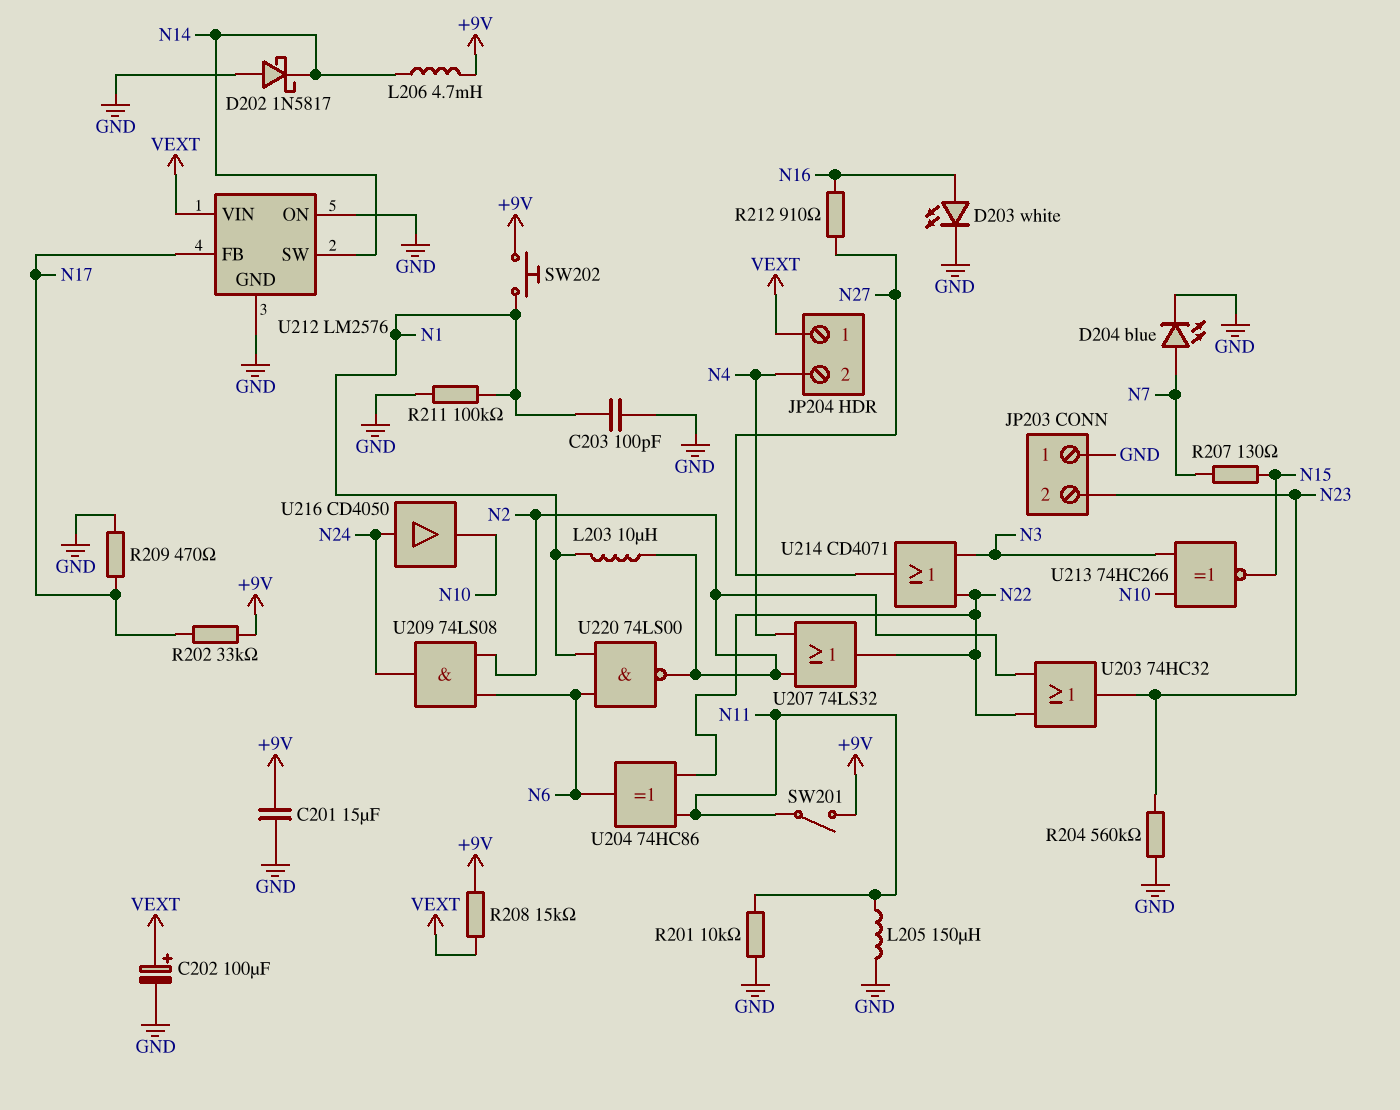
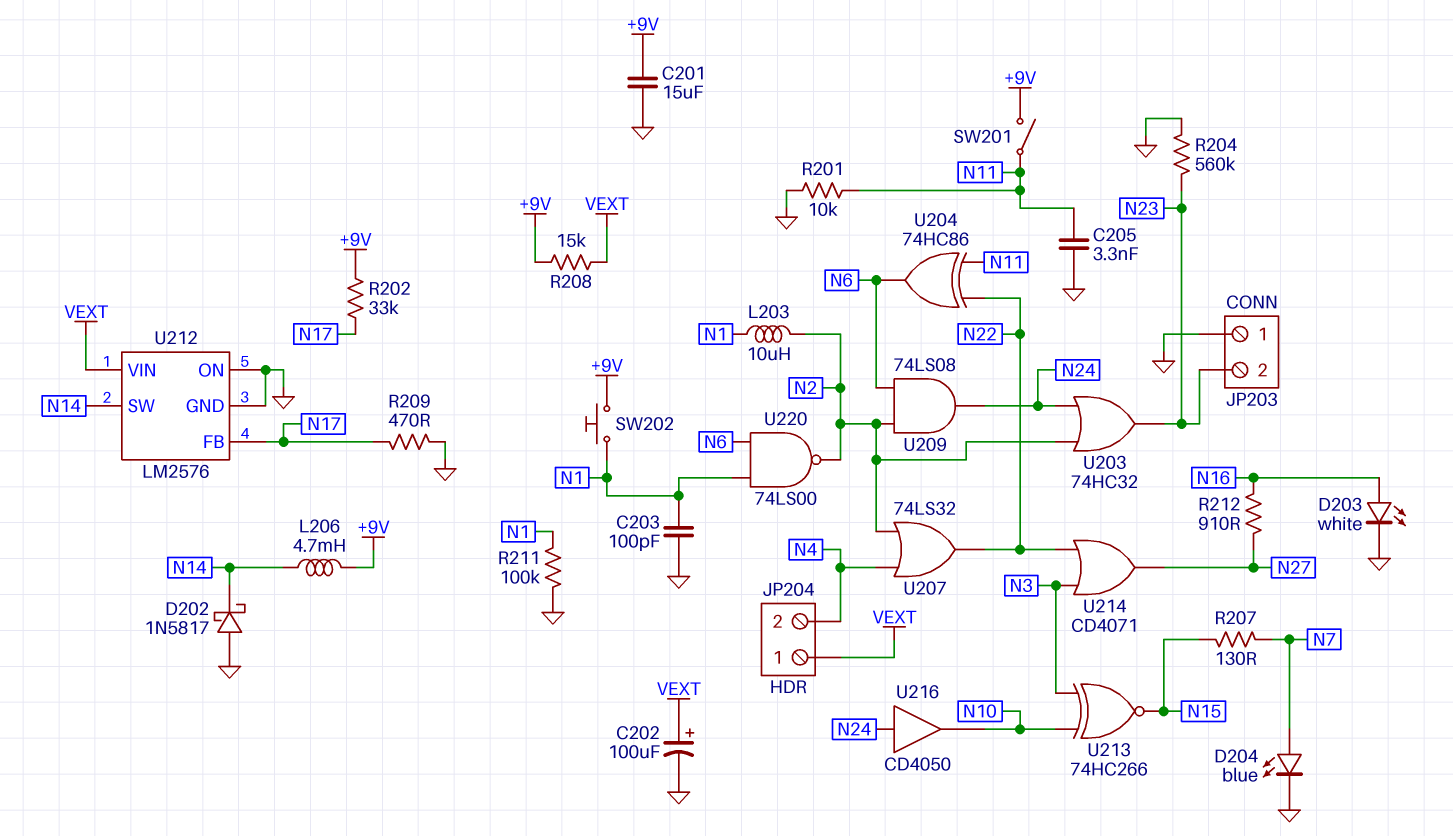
C205: none -> 3.3nF (GND, N11)
L205: 150uH (GND, N11) -> none
U203: OR 74HC32 (in N2, in N22, out N23) -> OR 74HC32 (in N2, in N24, out N23)

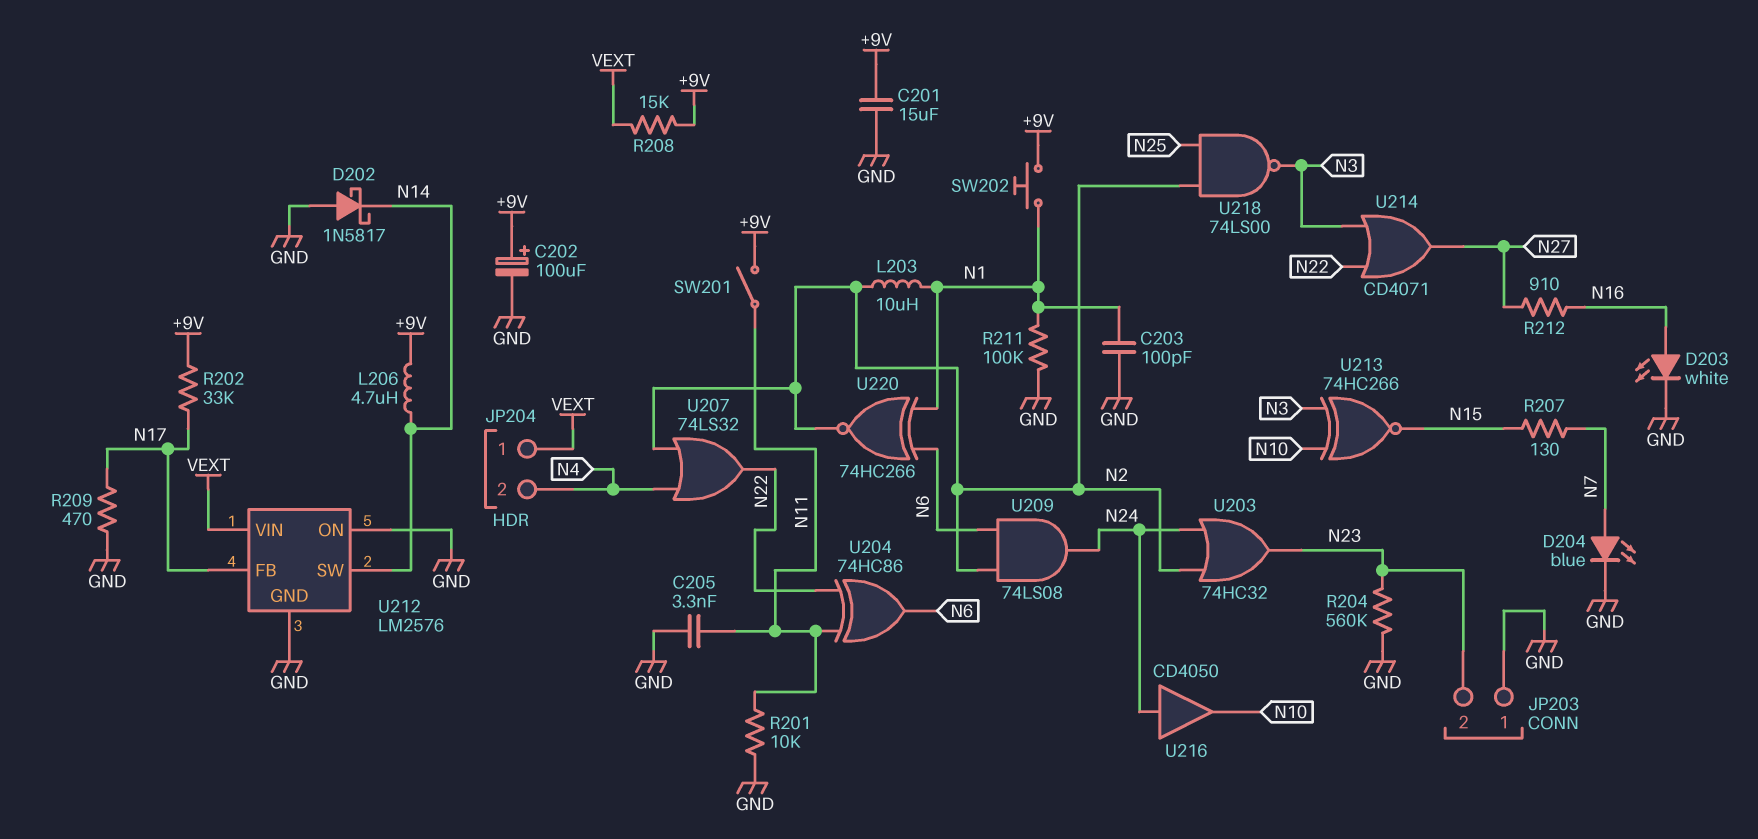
C202: 100uF (plus VEXT, minus GND) -> 100uF (plus +9V, minus GND)
L206: 4.7mH (+9V, N14) -> 4.7uH (+9V, N14)
U218: none -> NAND 74LS00 (in N2, in N25, out N3)
U220: NAND 74LS00 (in N1, in N6, out N2) -> XNOR 74HC266 (in N1, in N6, out N2)

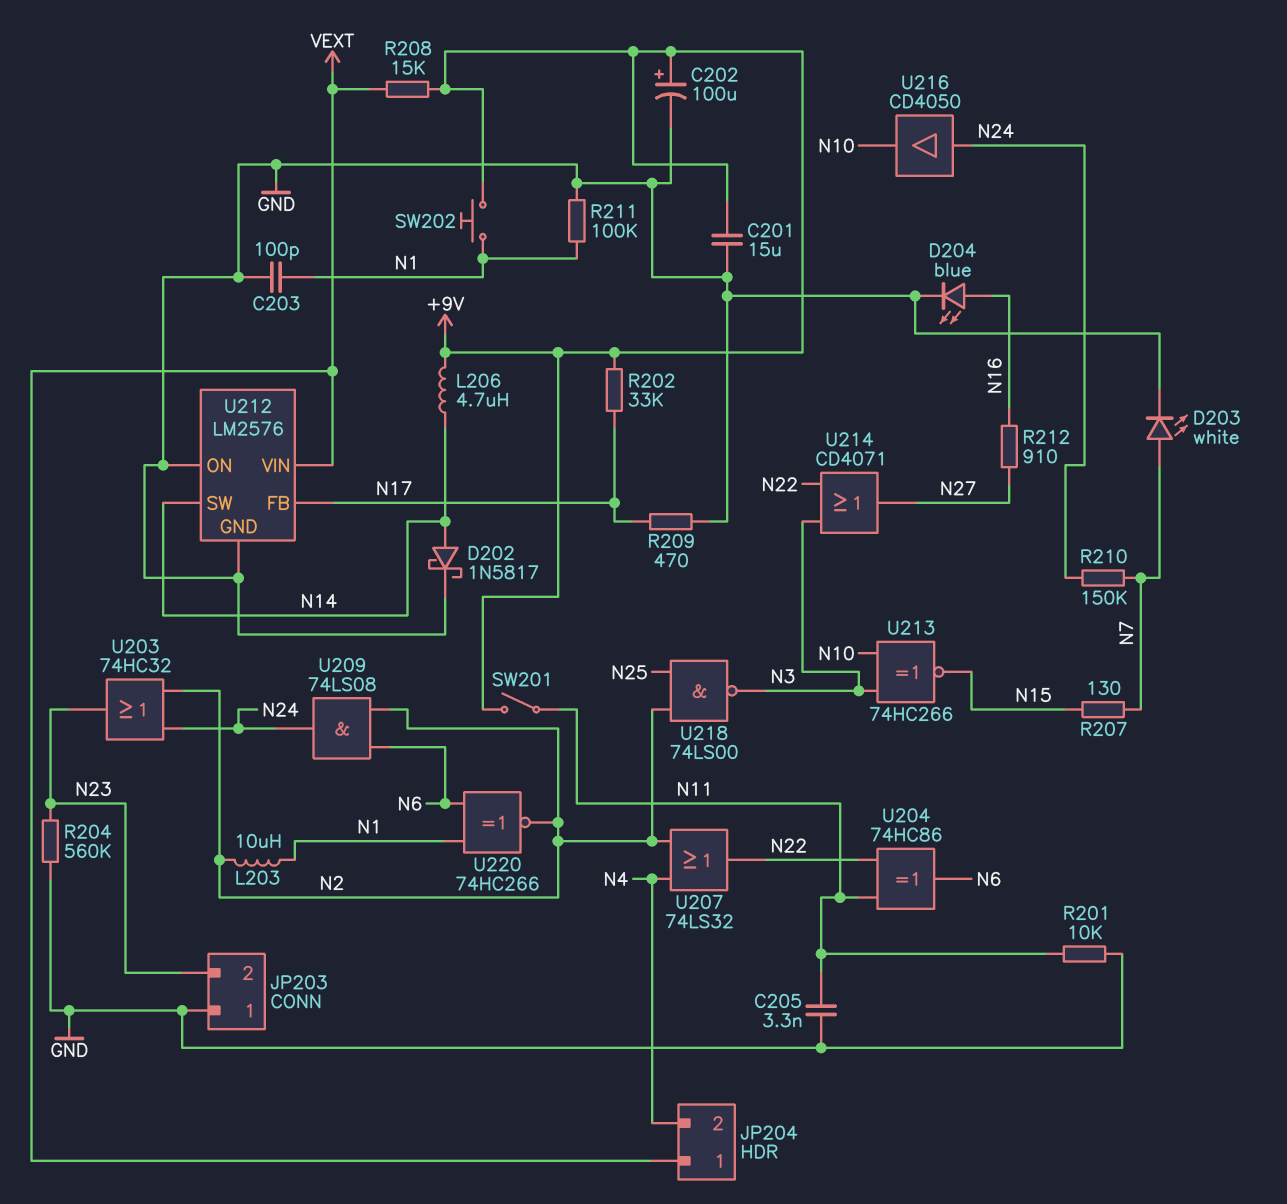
D202: schottky 1N5817 (A GND, K N14) -> schottky 1N5817 (A N14, K GND)
D203: LED white (A N16, K GND) -> LED white (A N7, K GND)
D204: LED blue (A N7, K GND) -> LED blue (A N16, K GND)
R210: none -> 150k (N7, N24)

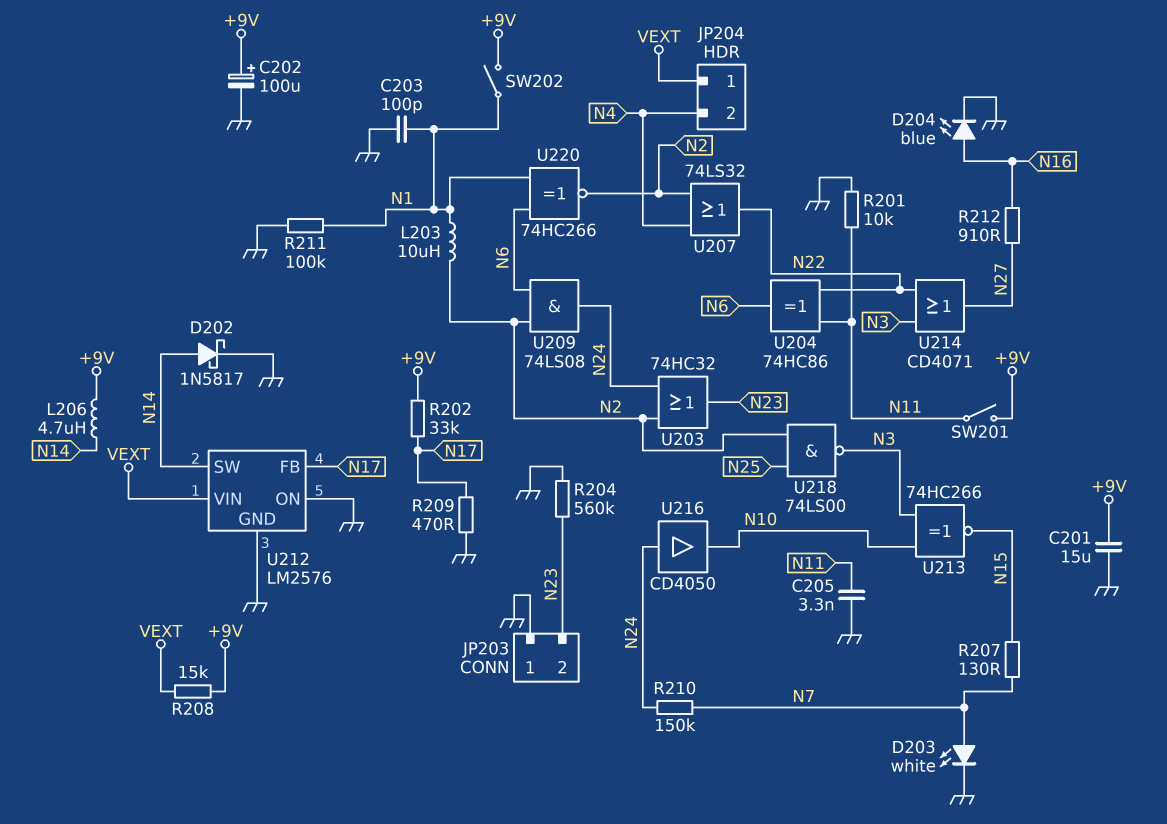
SW202: button (+9V, N1) -> switch (+9V, N1)

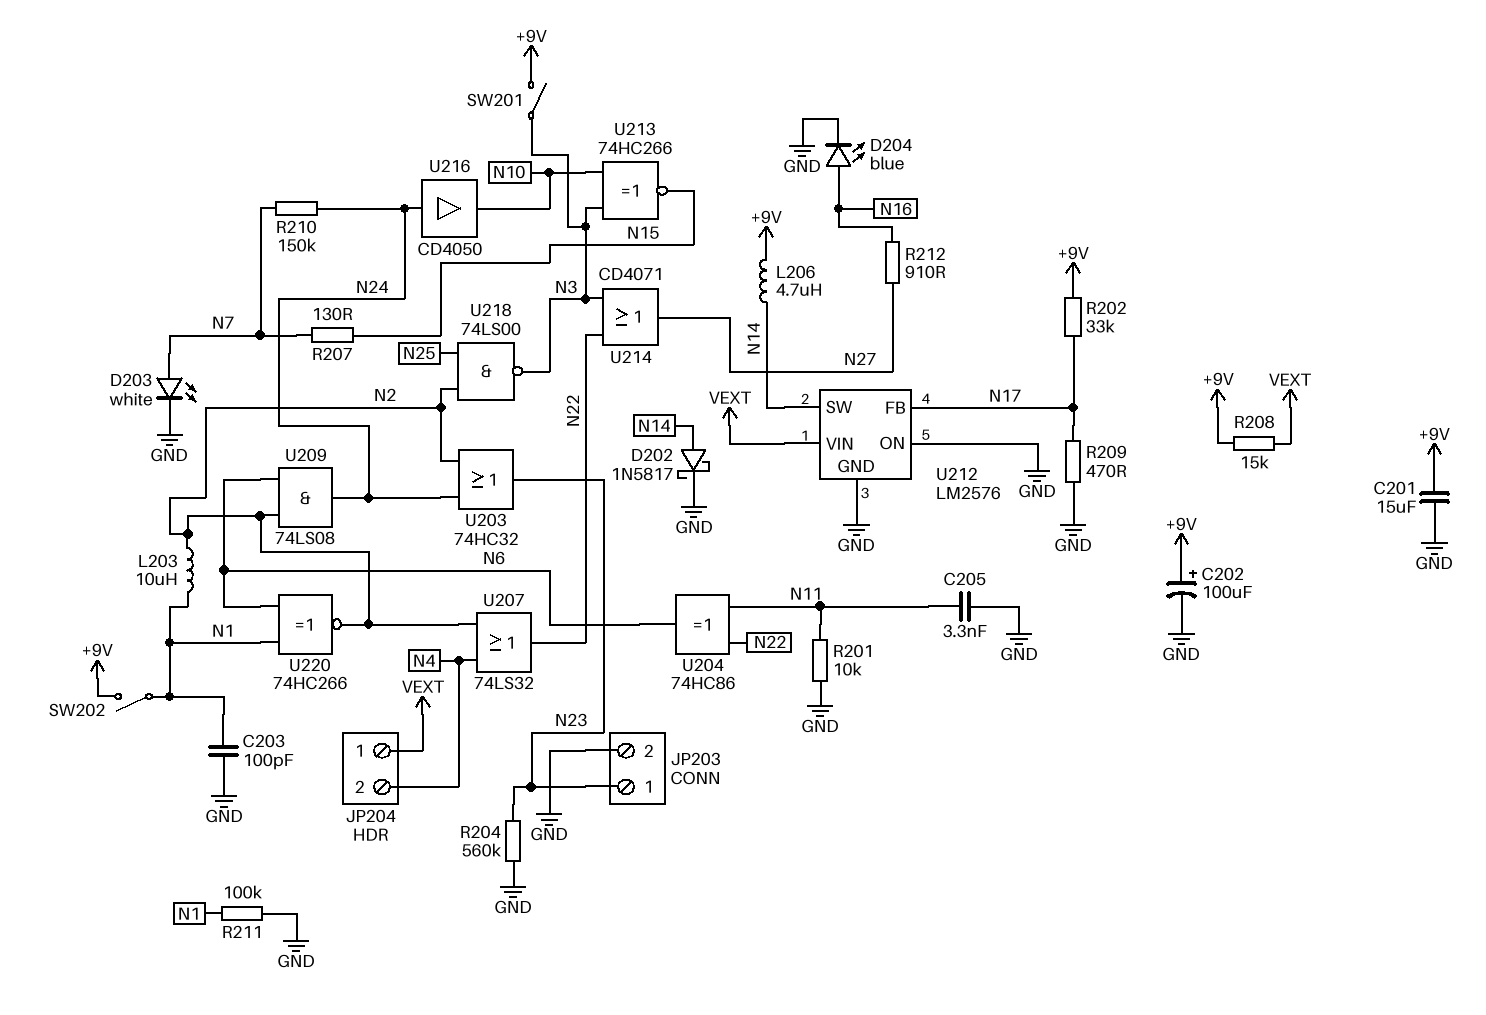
JP203 pin 1: GND -> N23
JP203 pin 2: N23 -> GND
SW201: switch (+9V, N11) -> switch (+9V, N3)

